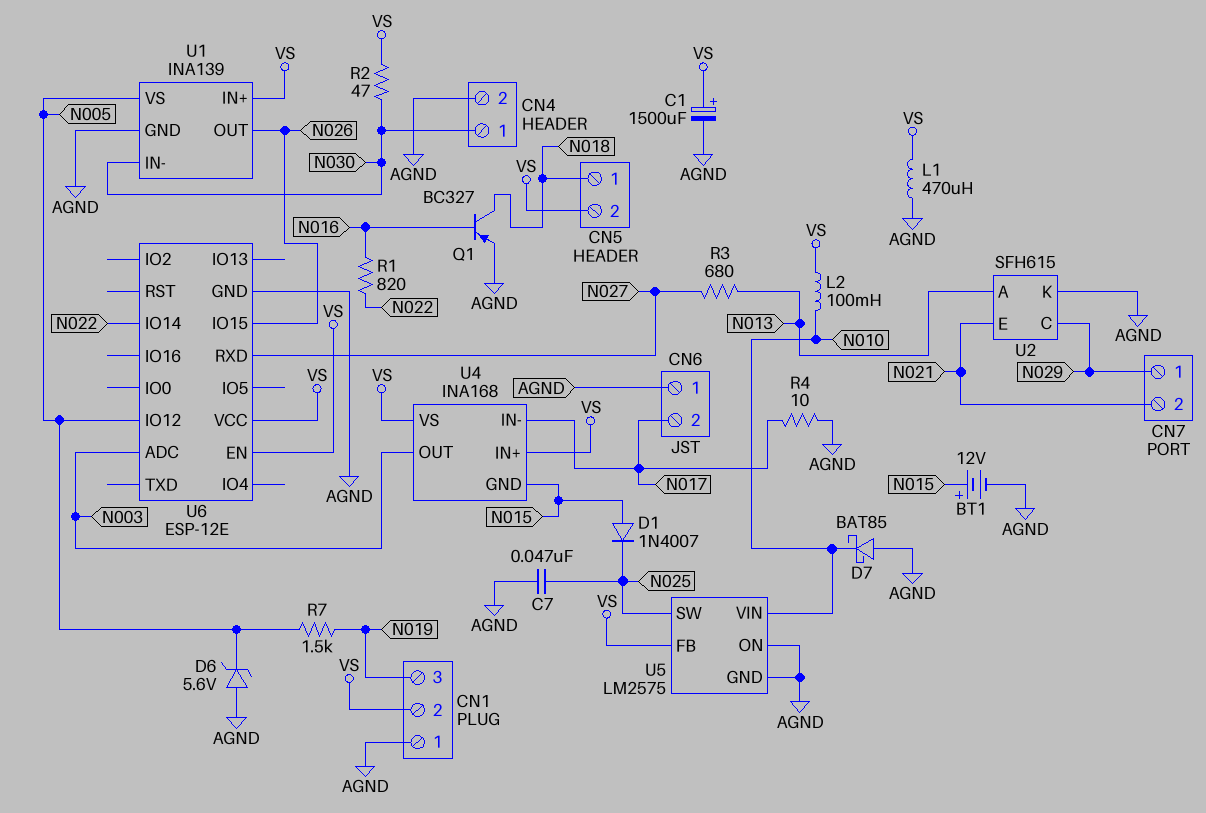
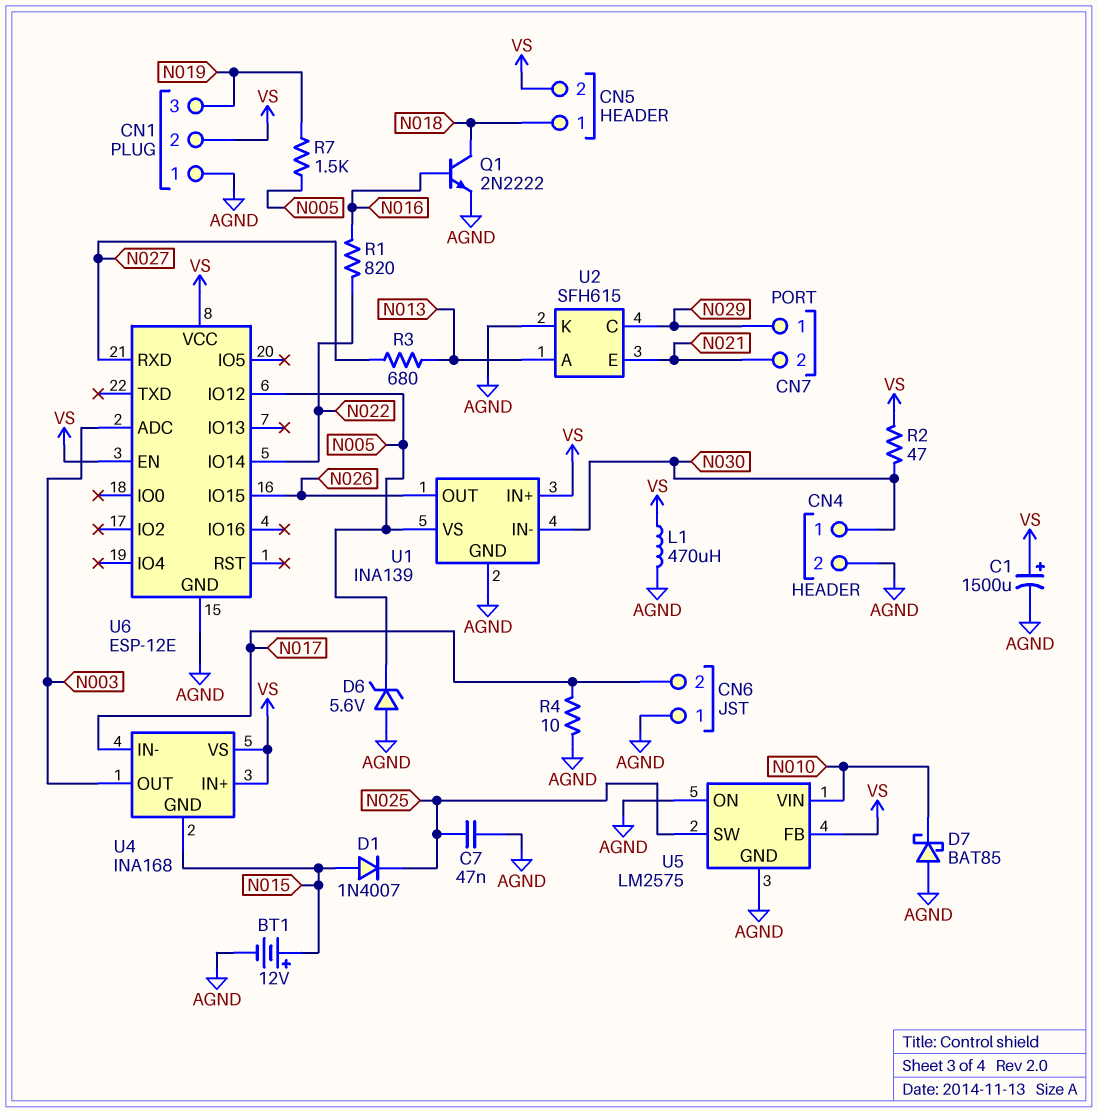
L2: 100mH (N010, VS) -> none
Q1: PNP BC327 (B N016, C N018, E AGND) -> NPN 2N2222 (B N016, C N018, E AGND)

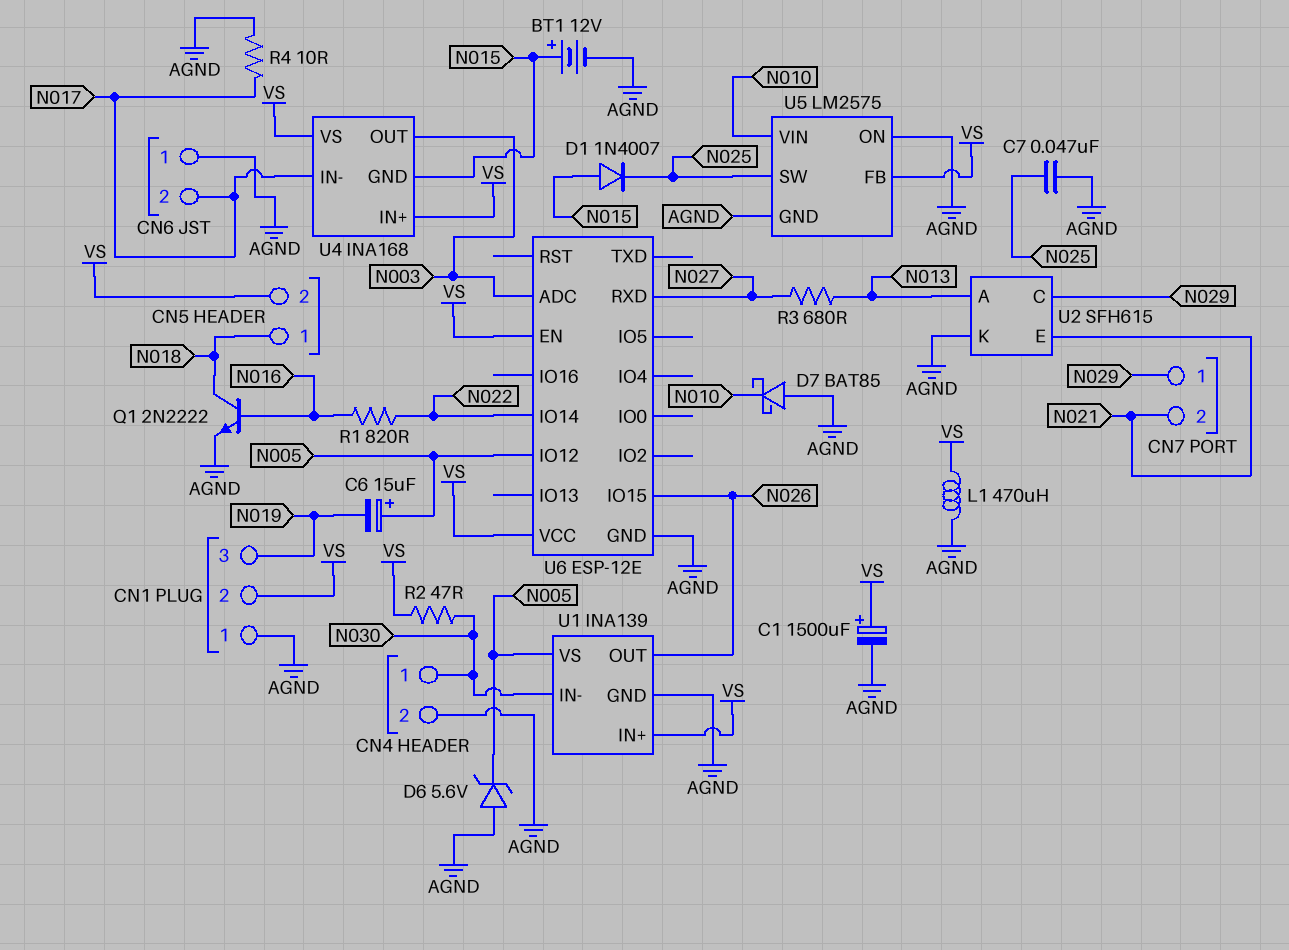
C6: none -> 15uF (plus N005, minus N019)
R7: 1.5k (N005, N019) -> none

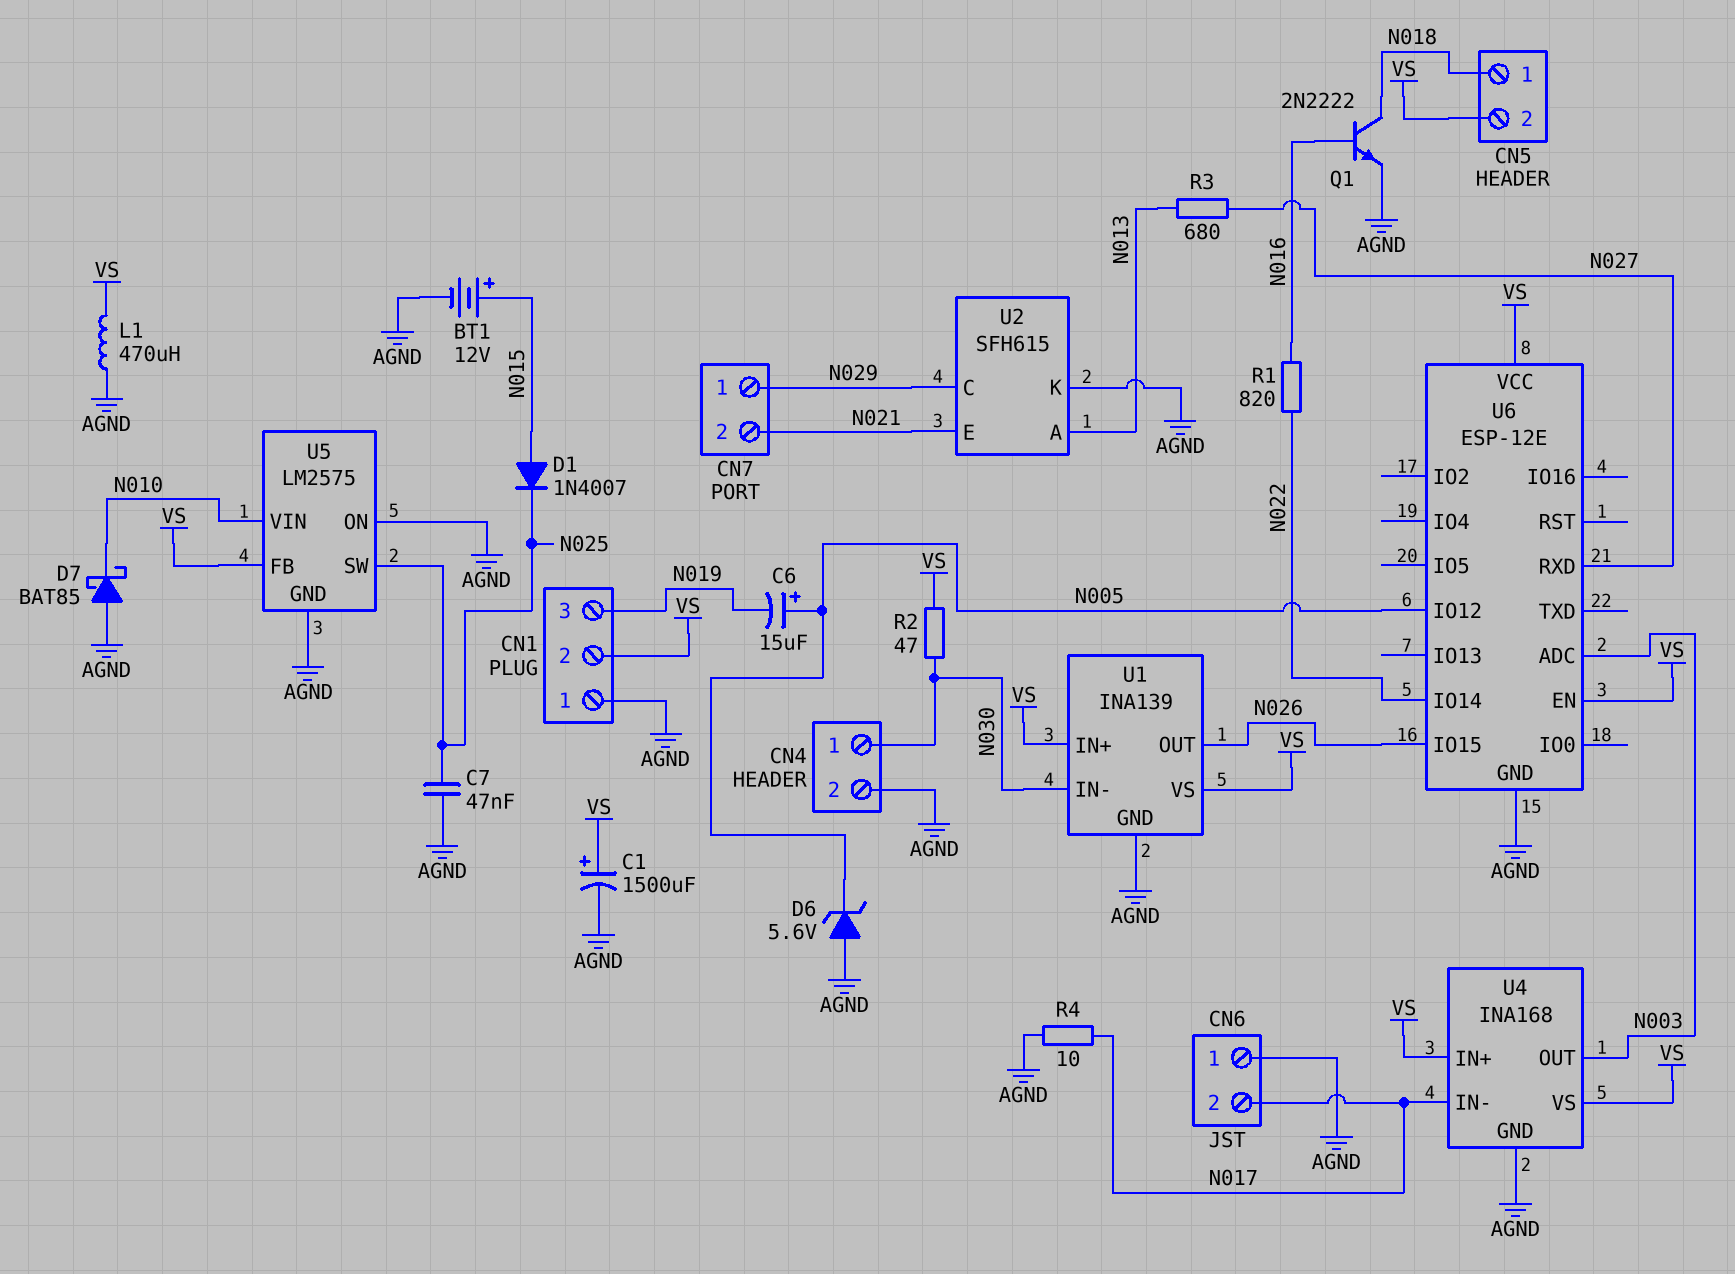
U1 pin VS: N005 -> VS
U4 pin GND: N015 -> AGND

